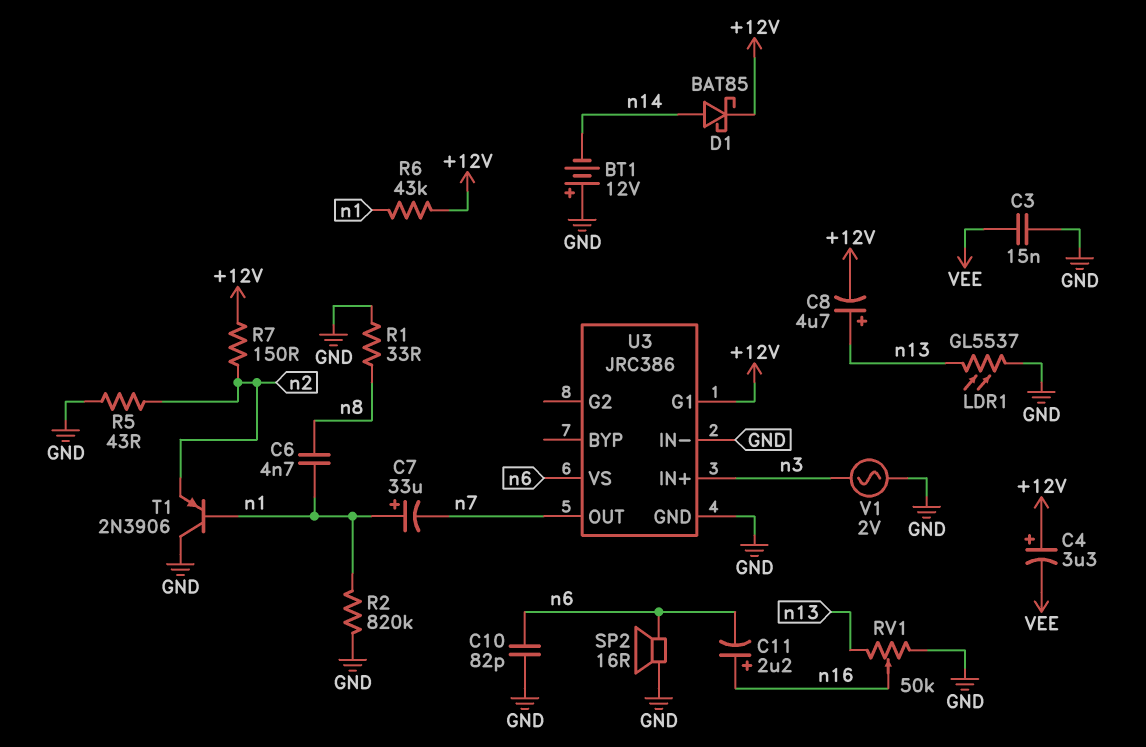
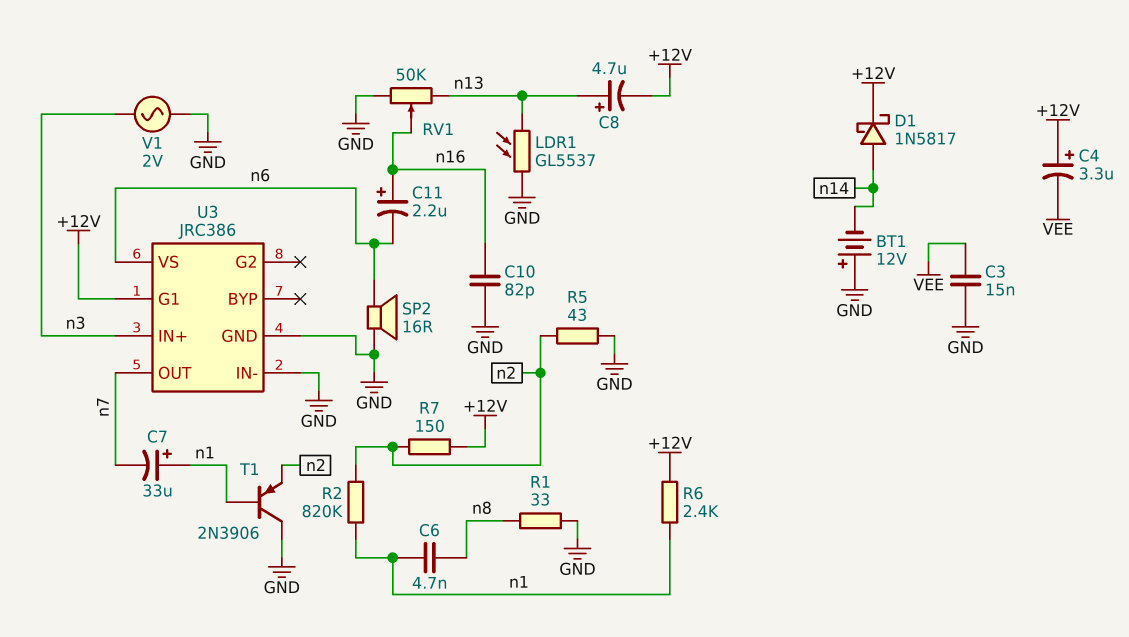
C10: 82pF (GND, n6) -> 82pF (GND, n16)
D1: schottky BAT85 (A n14, K +12V) -> schottky 1N5817 (A n14, K +12V)
R2: 820k (GND, n1) -> 820k (n1, n2)
R6: 43k (+12V, n1) -> 2.4k (+12V, n1)

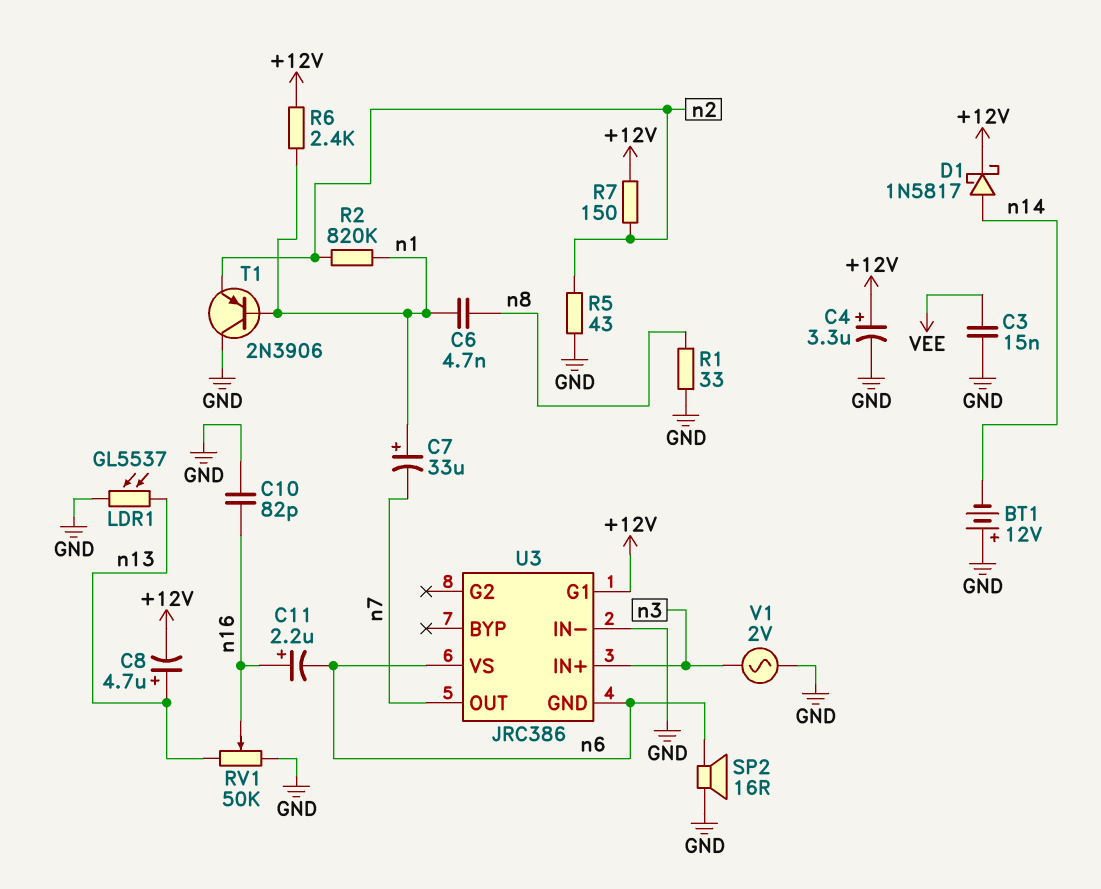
C4: 3.3uF (plus +12V, minus VEE) -> 3.3uF (plus +12V, minus GND)
U3 pin GND: GND -> n6

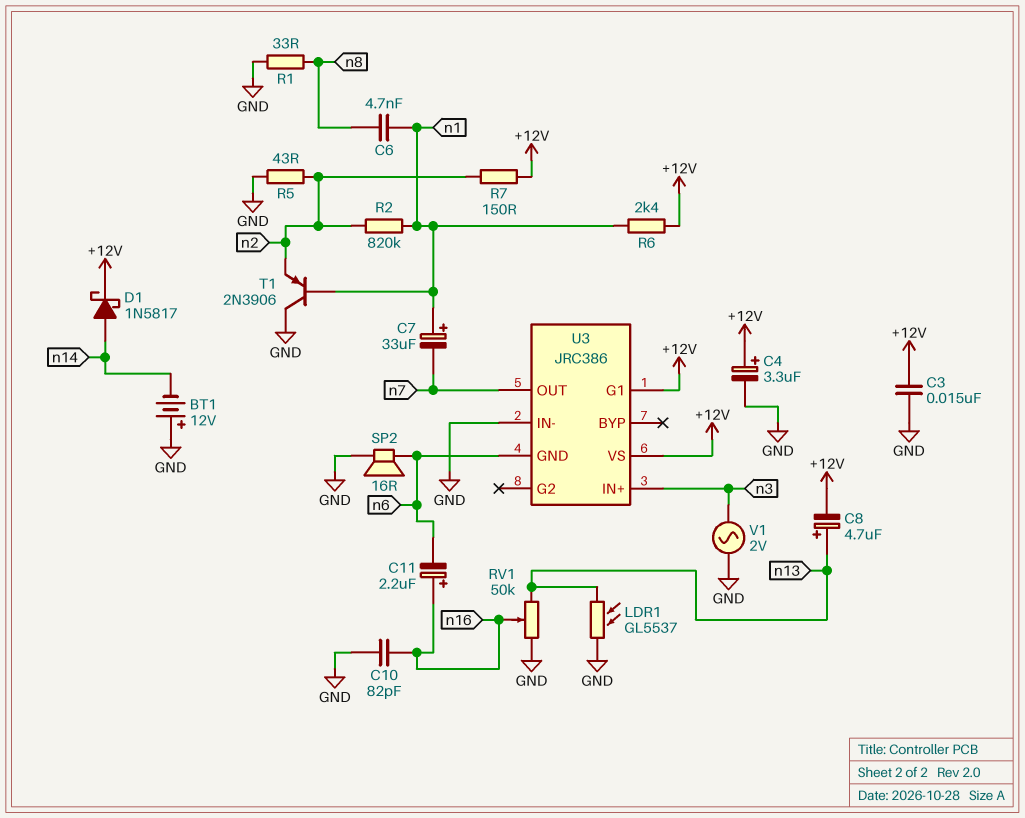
C3: 15nF (GND, VEE) -> 15nF (+12V, GND)
U3 pin VS: n6 -> +12V

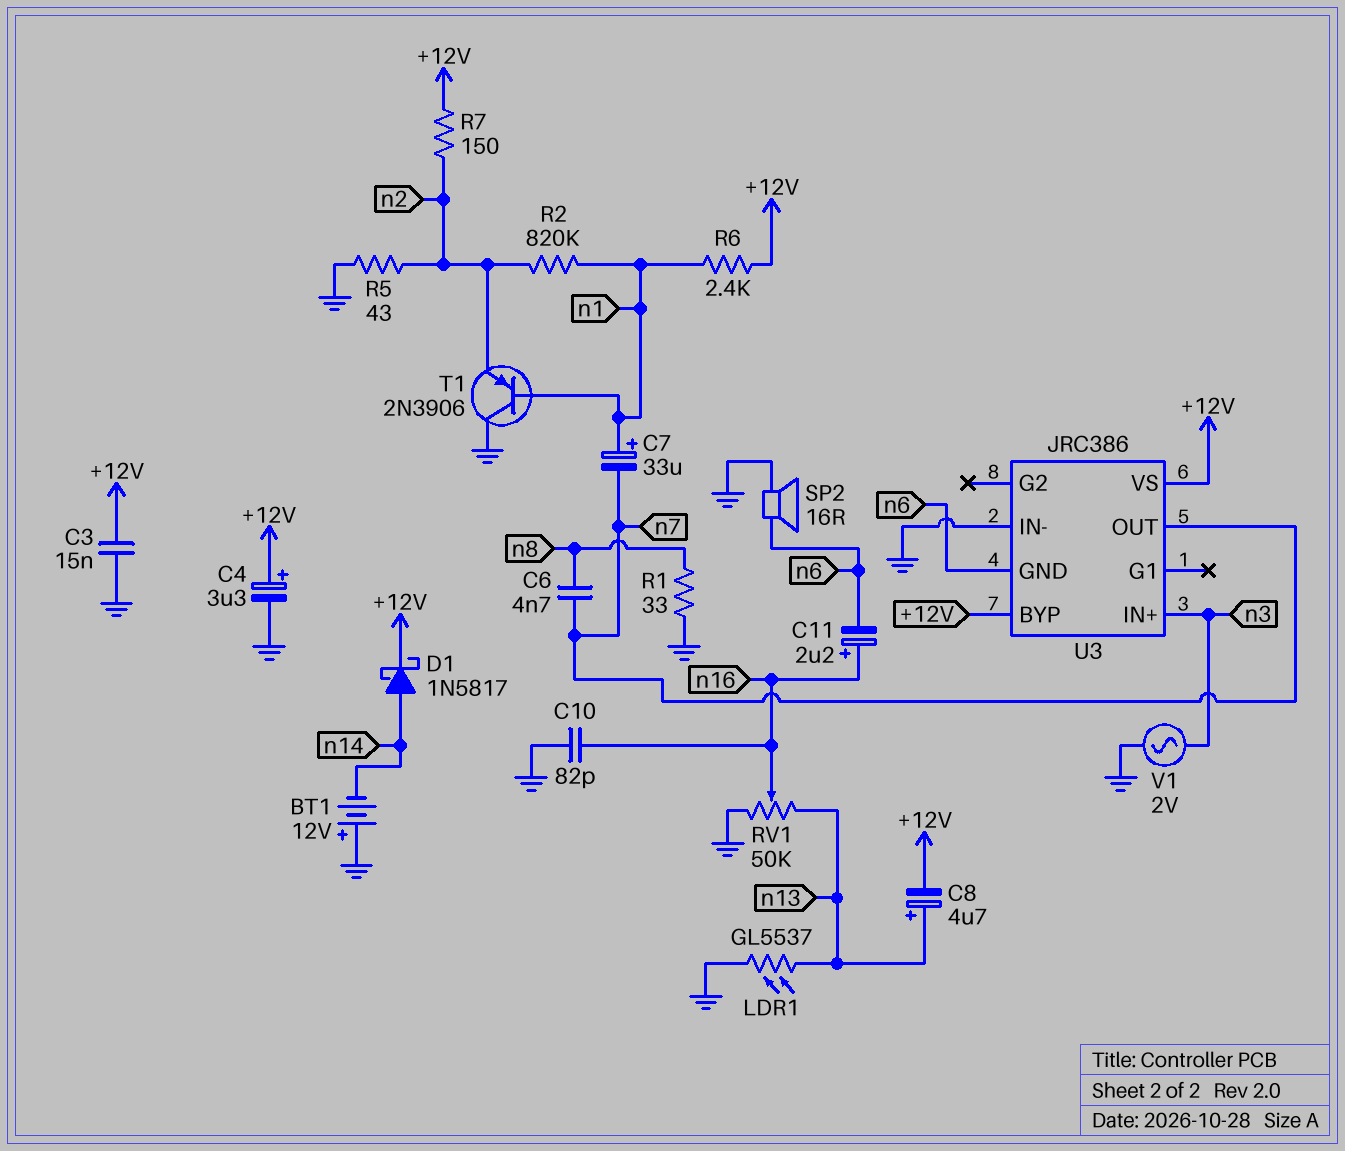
C6: 4.7nF (n1, n8) -> 4.7nF (n7, n8)
U3 pin BYP: none -> +12V
U3 pin G1: +12V -> none

